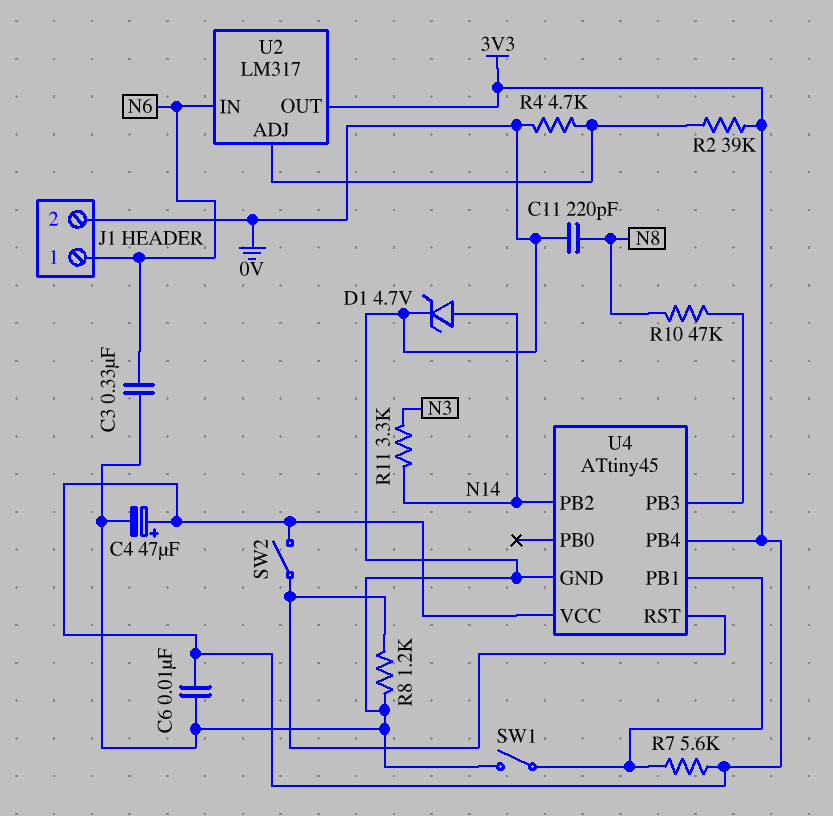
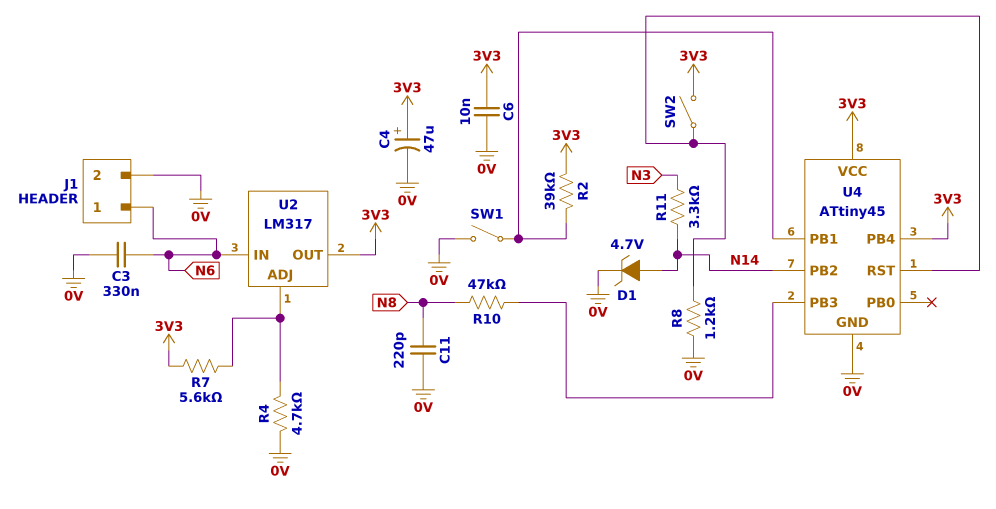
R2: 39k (3V3, U2/ADJ) -> 39k (3V3, U4/PB1)
R7: 5.6k (3V3, U4/PB1) -> 5.6k (3V3, U2/ADJ)

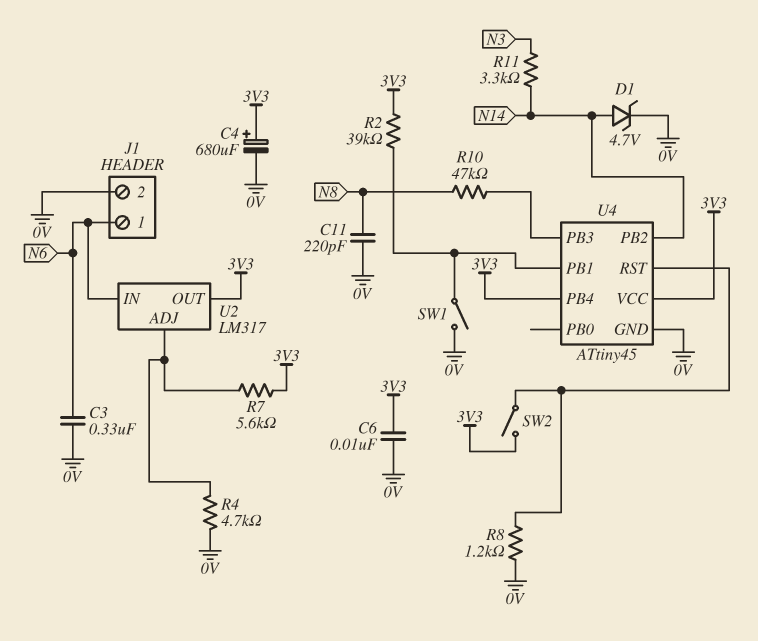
C4: 47uF (plus 3V3, minus 0V) -> 680uF (plus 3V3, minus 0V)

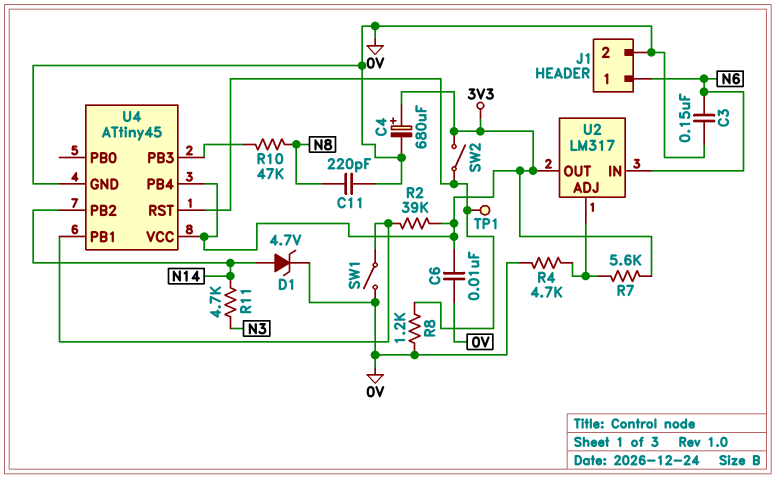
C3: 330nF (0V, N6) -> 150nF (0V, N6)
R11: 3.3k (N3, N14) -> 4.7k (N3, N14)
TP1: none -> test point (U4/RST)

